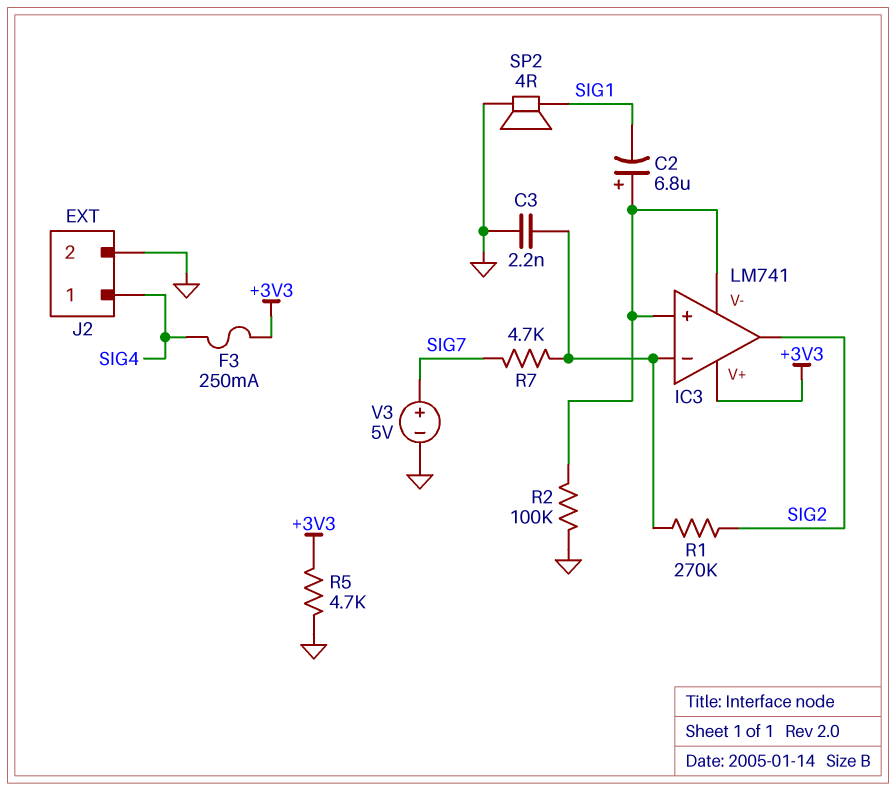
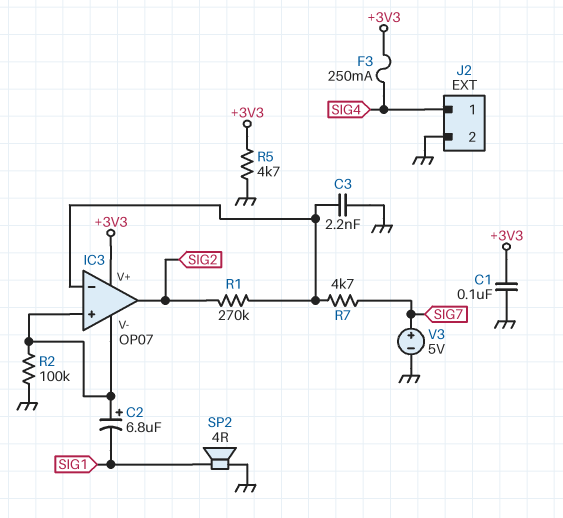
C1: none -> 100nF (+3V3, GND)
IC3: LM741 -> OP07

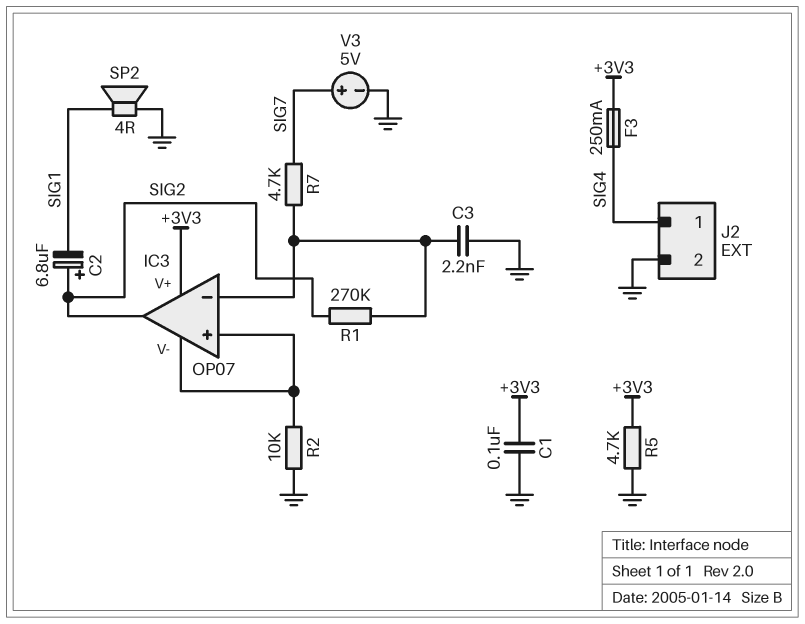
C2: 6.8uF (plus IC3/V-, minus SIG1) -> 6.8uF (plus SIG2, minus SIG1)
R2: 100k (GND, IC3/V-) -> 10k (GND, IC3/V-)

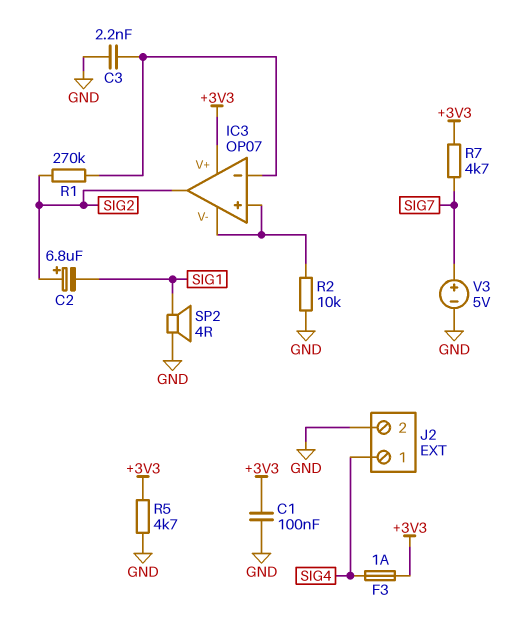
F3: 250mA (+3V3, SIG4) -> 1A (+3V3, SIG4)
R7: 4.7k (IC3/in-, SIG7) -> 4.7k (+3V3, SIG7)

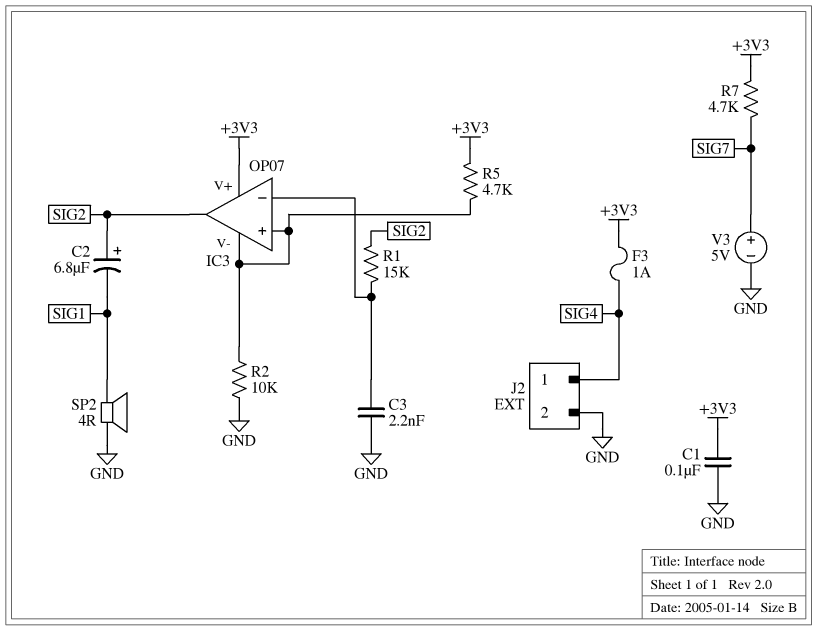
R1: 270k (IC3/in-, SIG2) -> 15k (IC3/in-, SIG2)
R5: 4.7k (+3V3, GND) -> 4.7k (+3V3, IC3/V-)

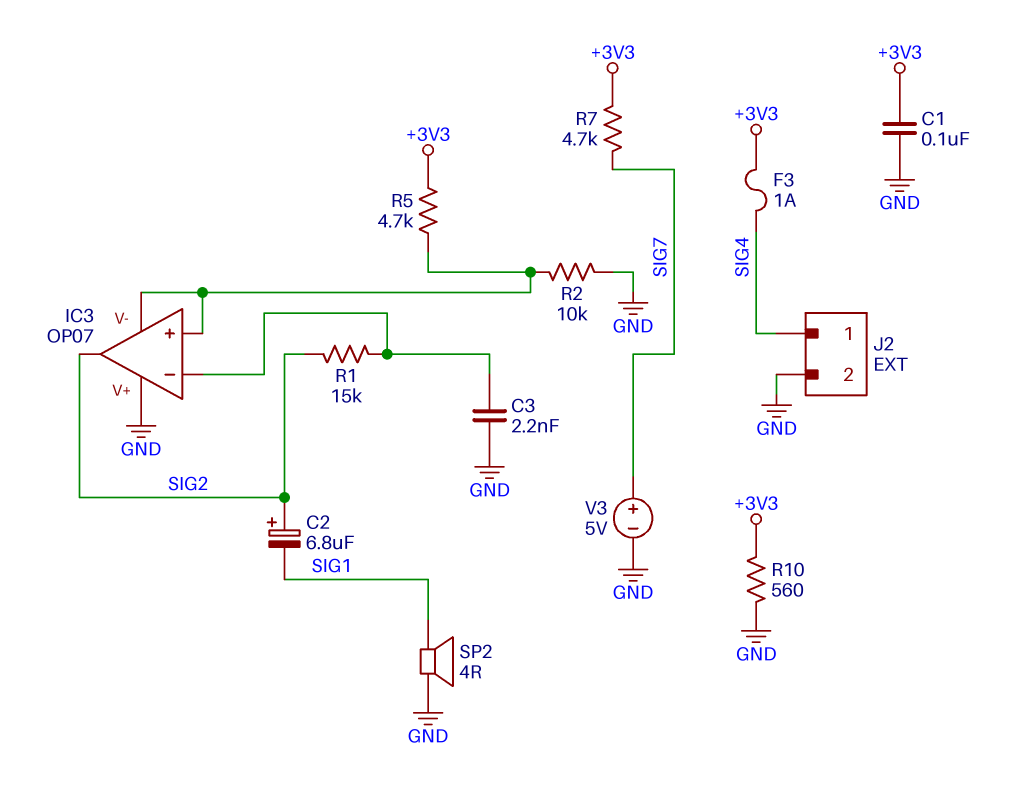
IC3 pin V+: +3V3 -> GND
R10: none -> 560 (+3V3, GND)

